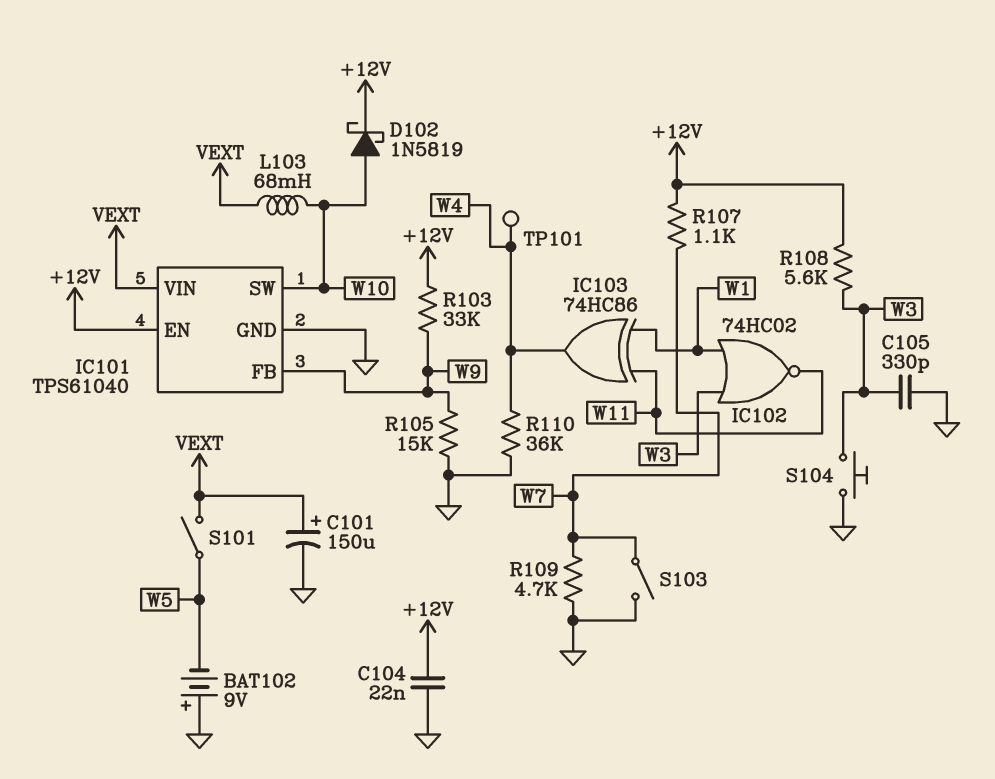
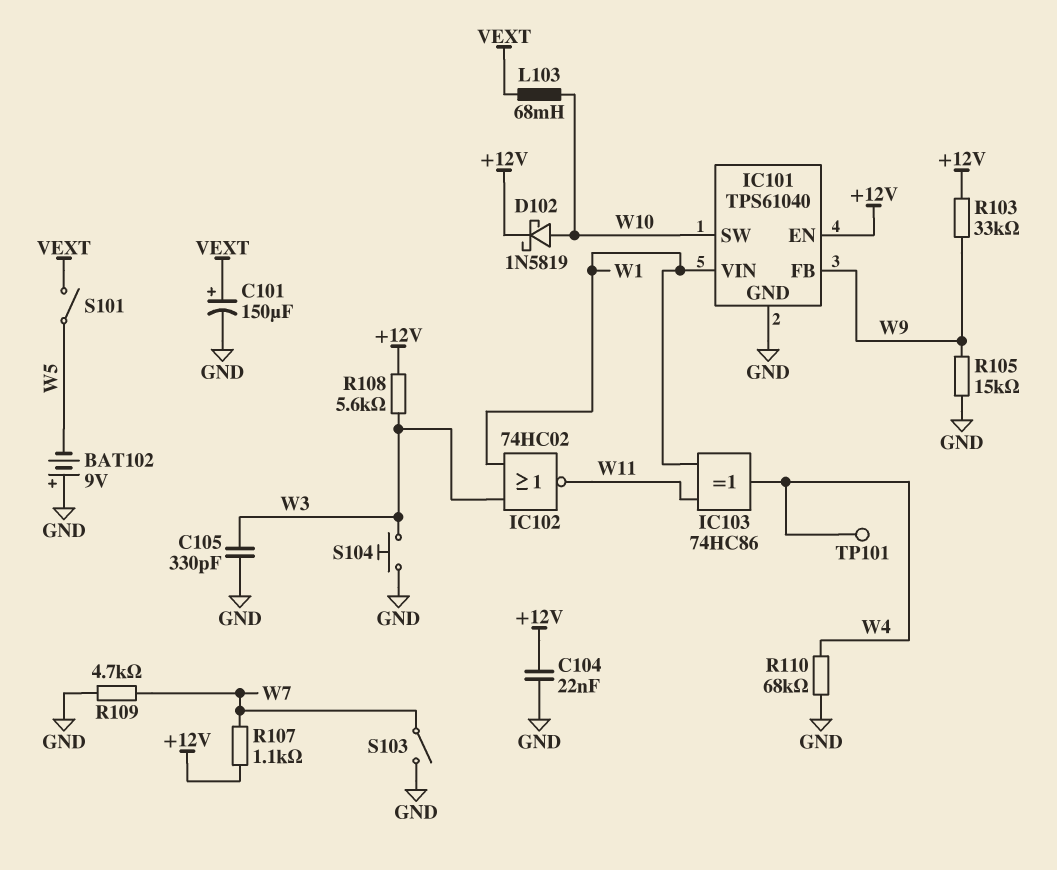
IC101 pin VIN: VEXT -> W1
R110: 36k (GND, W4) -> 68k (GND, W4)

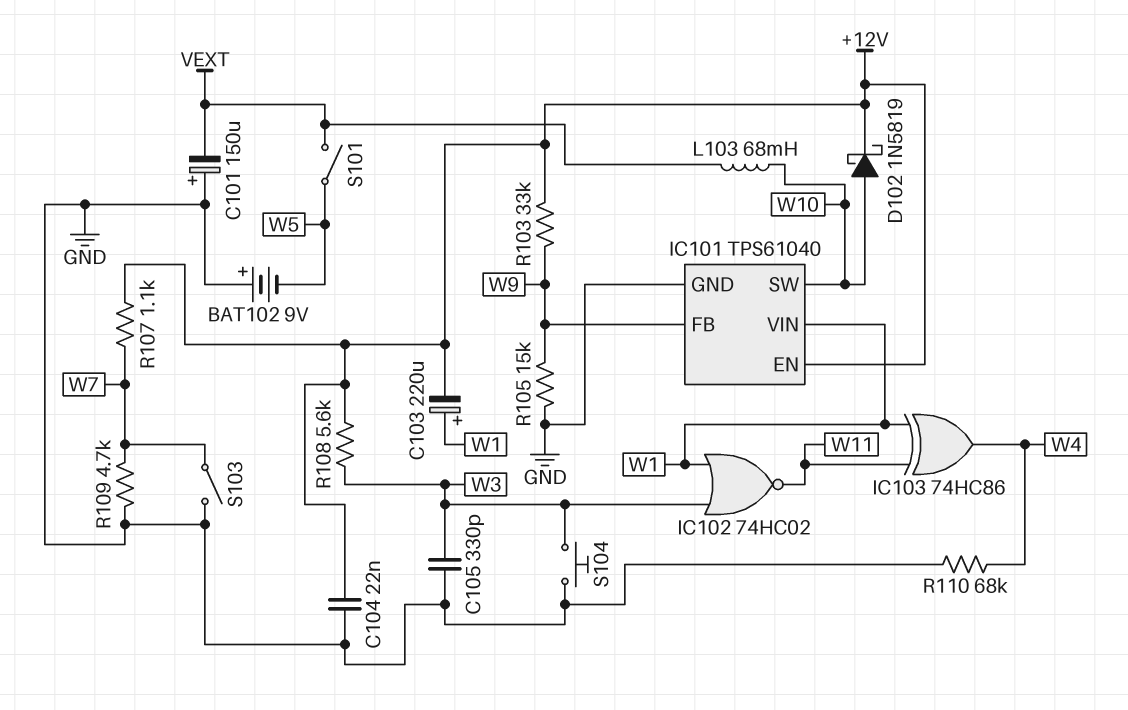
C101: 150uF (plus VEXT, minus GND) -> 150uF (plus GND, minus VEXT)
C103: none -> 220uF (plus W1, minus +12V)
TP101: test point (W4) -> none

